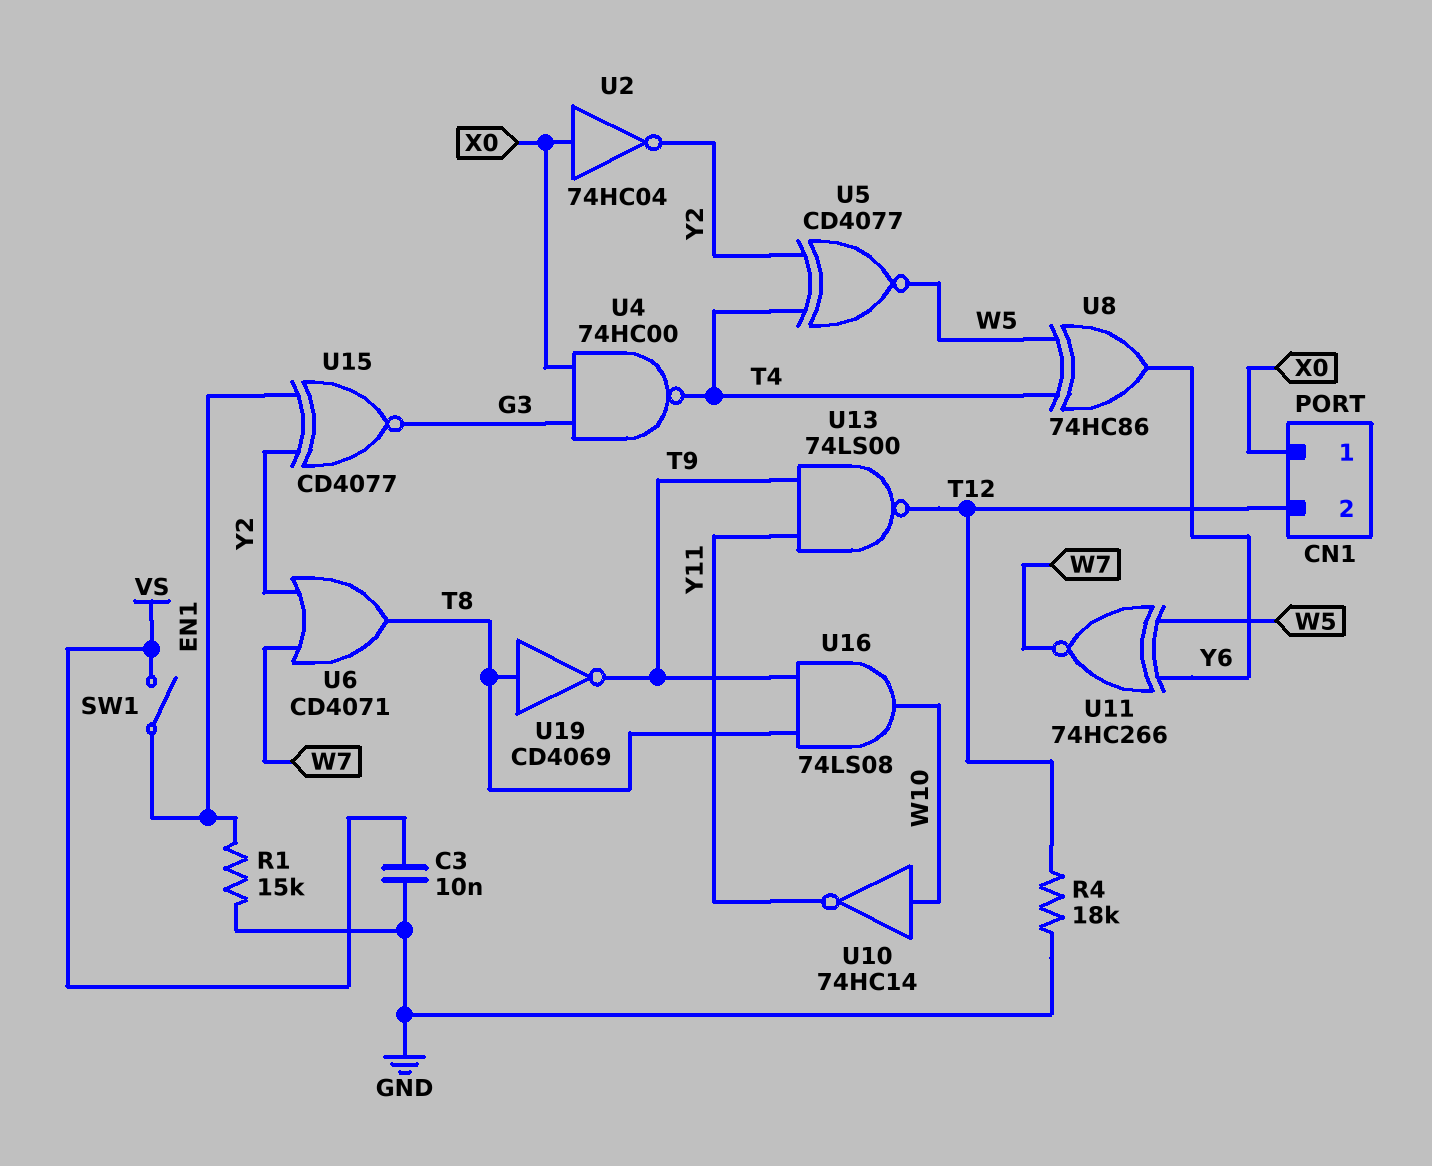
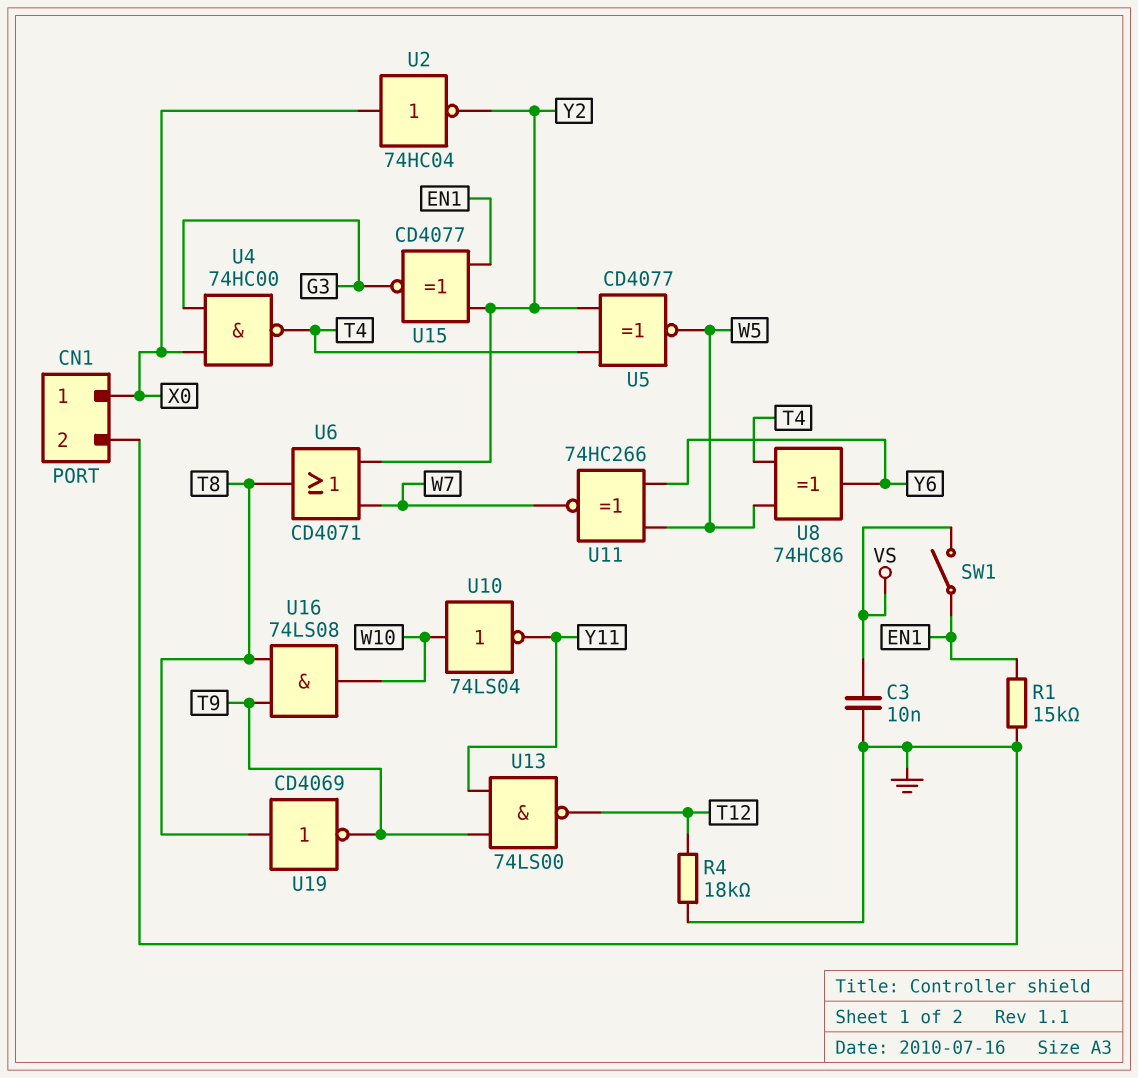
CN1 pin 2: T12 -> GND
U10: NOT 74HC14 (in W10, out Y11) -> NOT 74LS04 (in W10, out Y11)

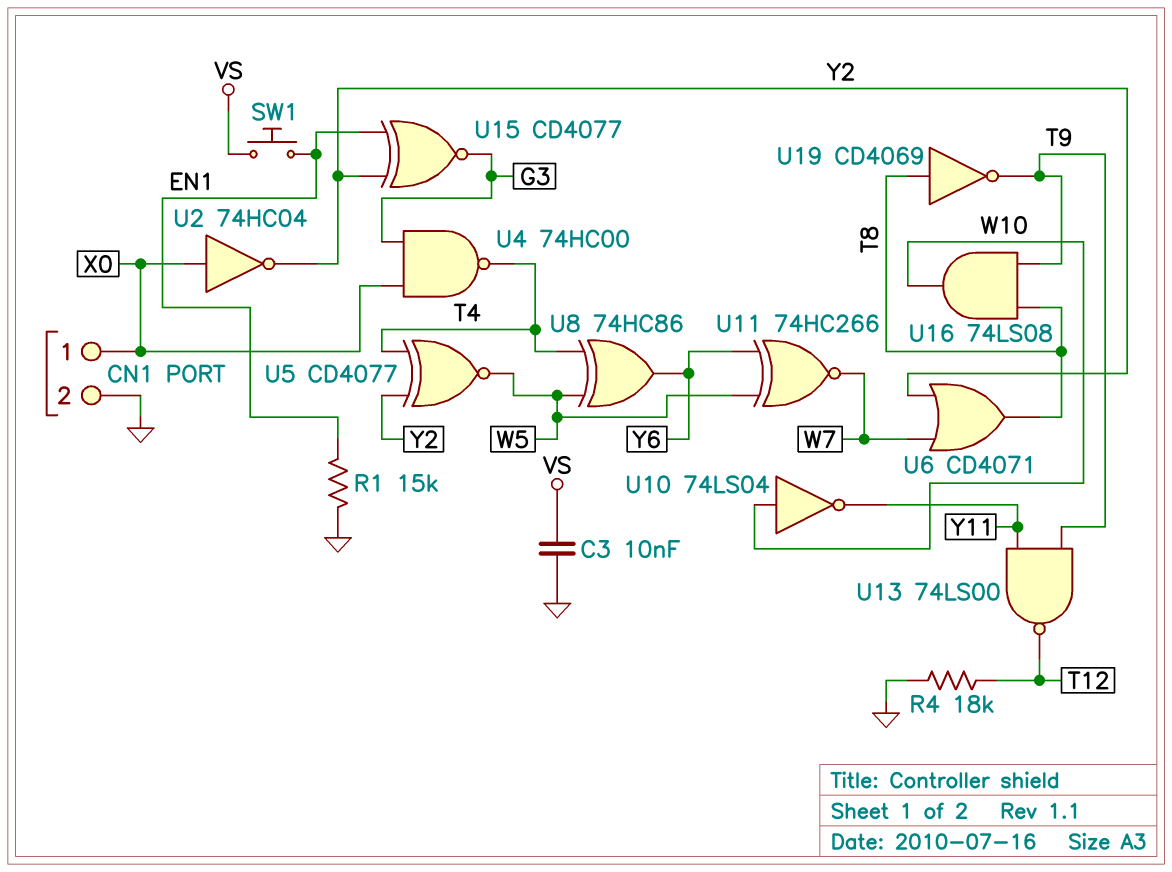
SW1: switch (EN1, VS) -> button (EN1, VS)

